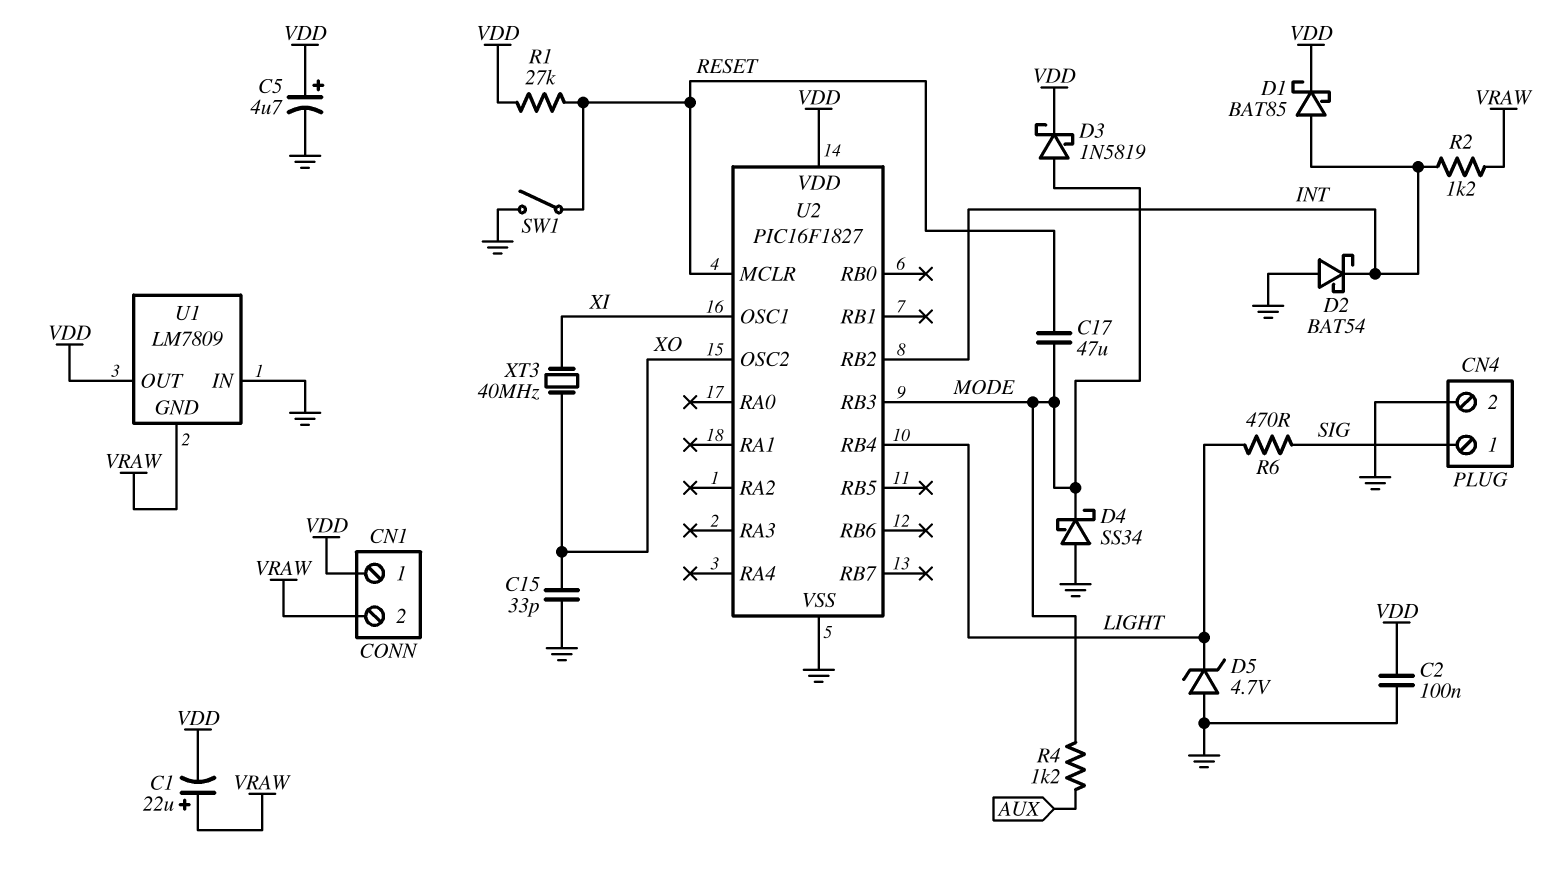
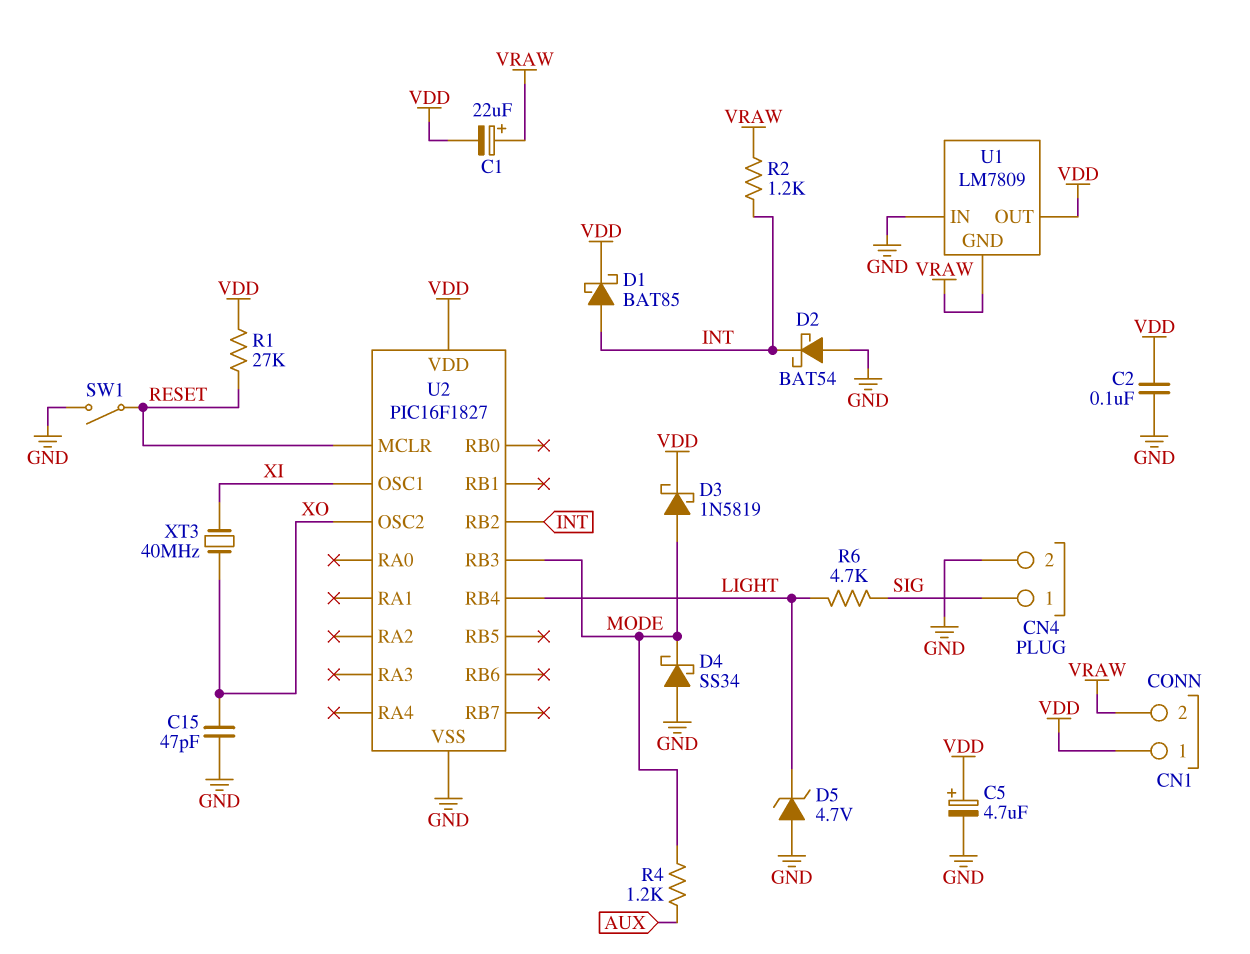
C15: 33pF (GND, XO) -> 47pF (GND, XO)
C17: 47uF (MODE, RESET) -> none
R6: 470 (LIGHT, SIG) -> 4.7k (LIGHT, SIG)

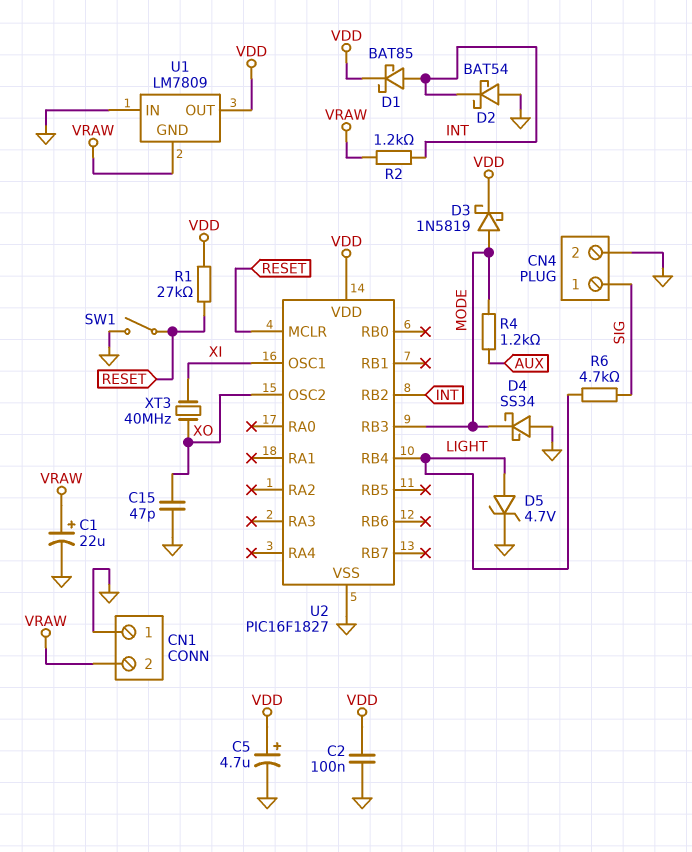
C1: 22uF (plus VRAW, minus VDD) -> 22uF (plus VRAW, minus GND)
CN1 pin 1: VDD -> GND
D5: zener 4.7V (A GND, K LIGHT) -> zener 4.7V (A LIGHT, K GND)

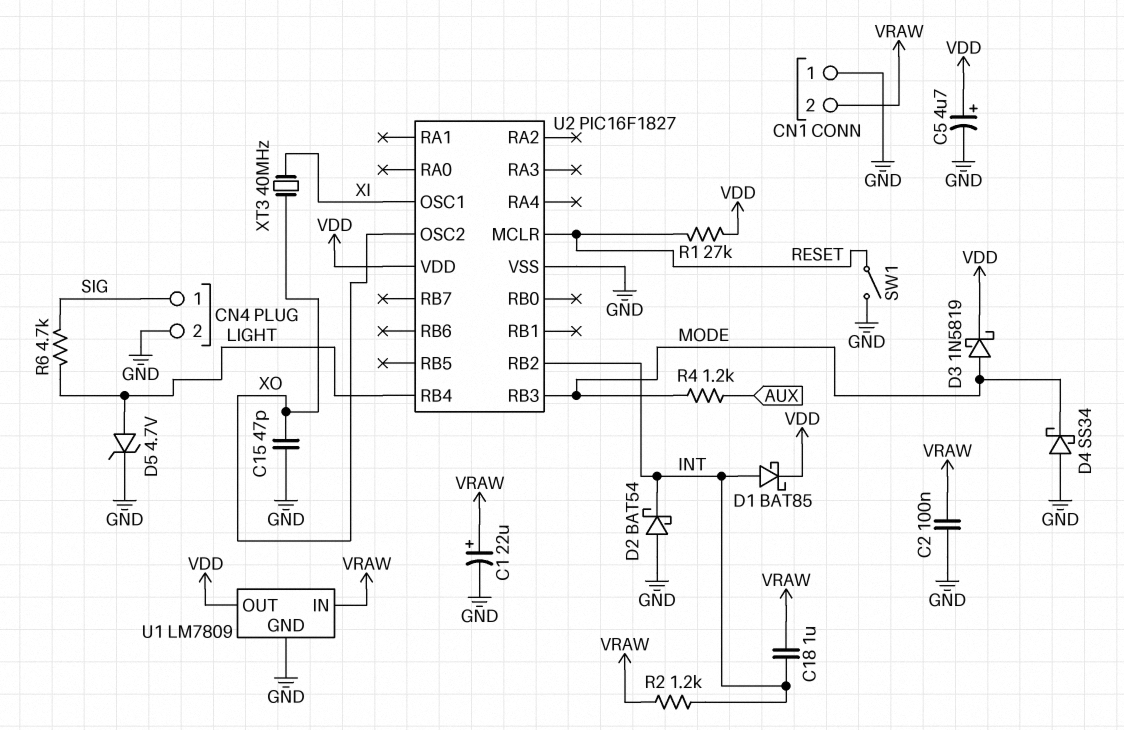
C2: 100nF (GND, VDD) -> 100nF (GND, VRAW)
C18: none -> 1uF (INT, VRAW)
U1 pin GND: VRAW -> GND
U1 pin IN: GND -> VRAW

